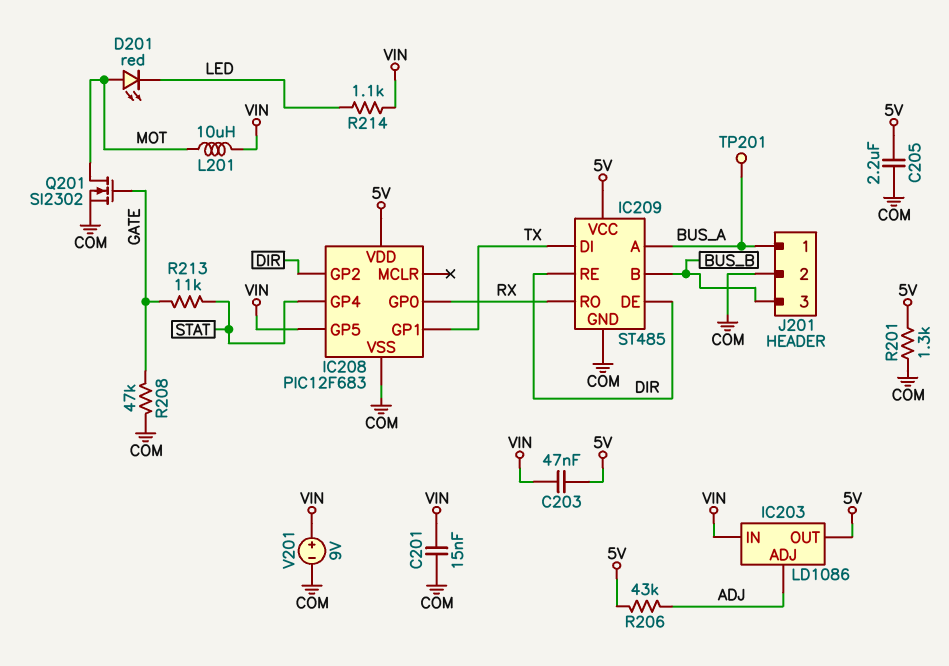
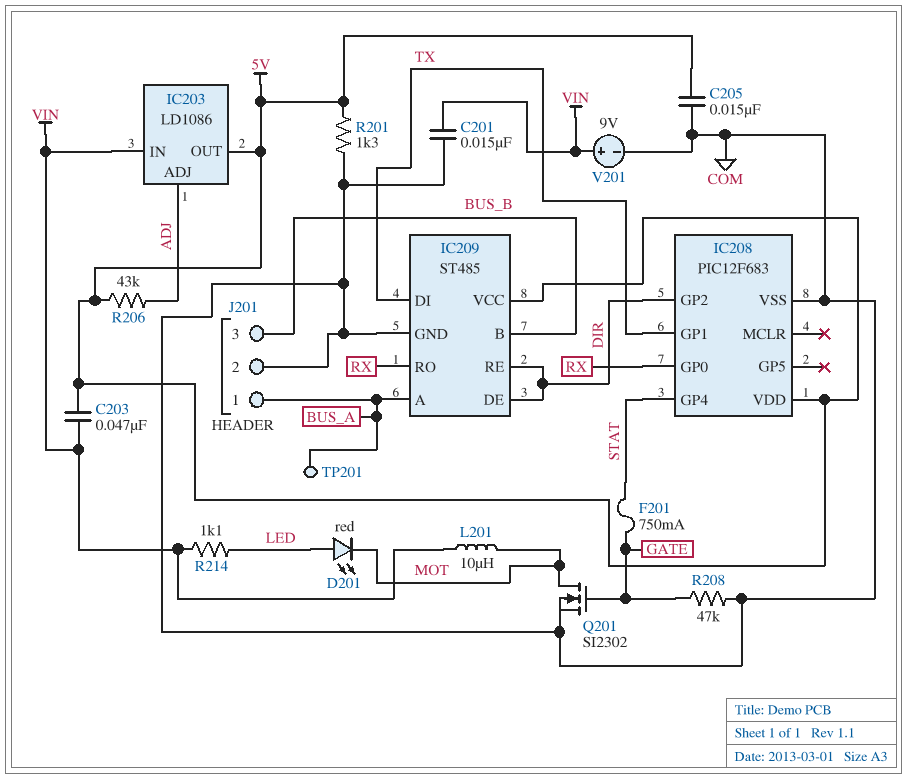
C205: 2.2uF (5V, COM) -> 15nF (5V, COM)
D201: LED red (A MOT, K LED) -> LED red (A LED, K MOT)
F201: none -> 750mA (GATE, STAT)
IC208 pin GP5: VIN -> none
R213: 11k (GATE, STAT) -> none

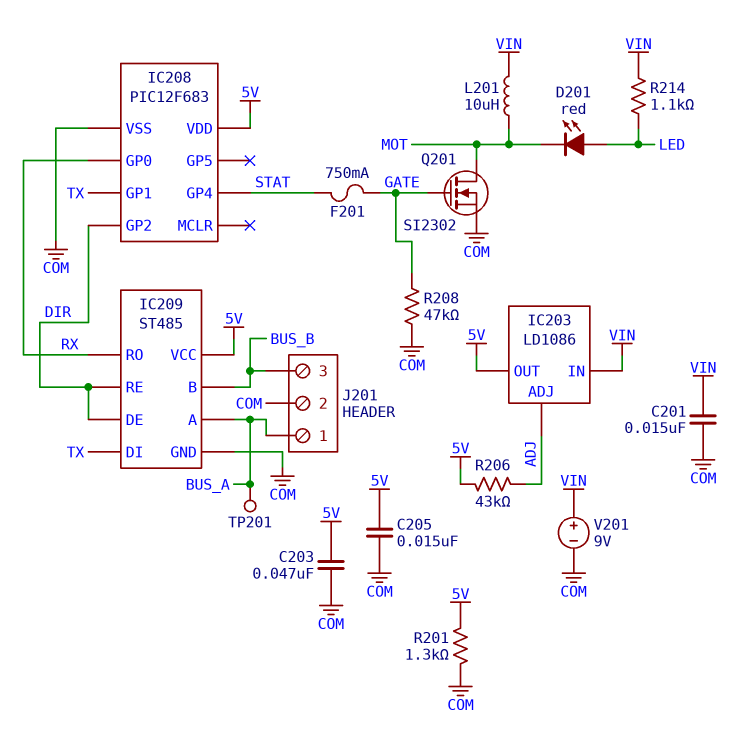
C203: 47nF (5V, VIN) -> 47nF (5V, COM)

